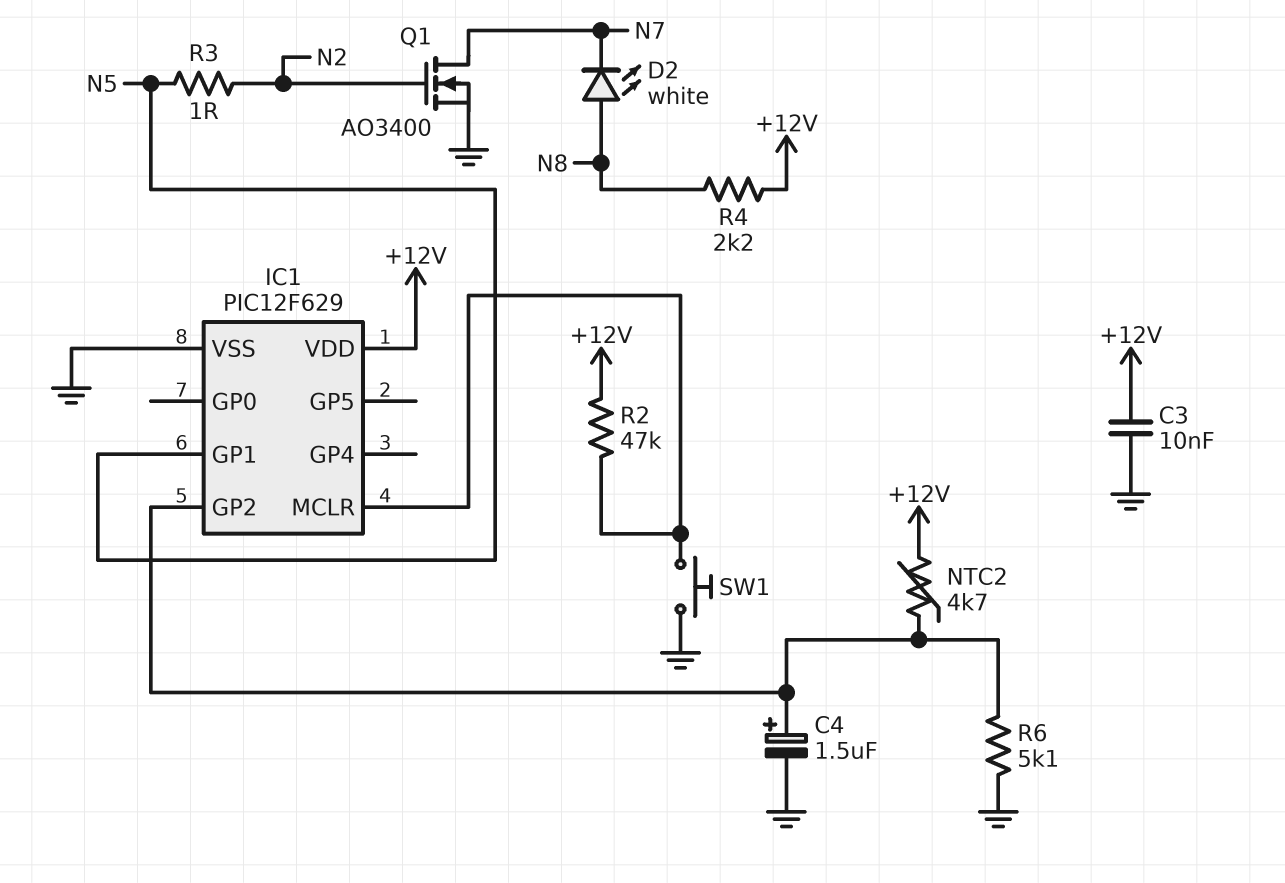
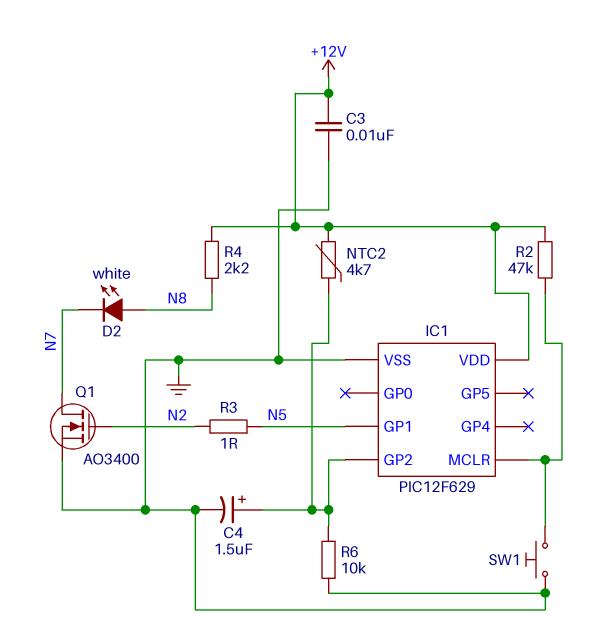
R6: 5.1k (GND, IC1/GP2) -> 10k (GND, IC1/GP2)

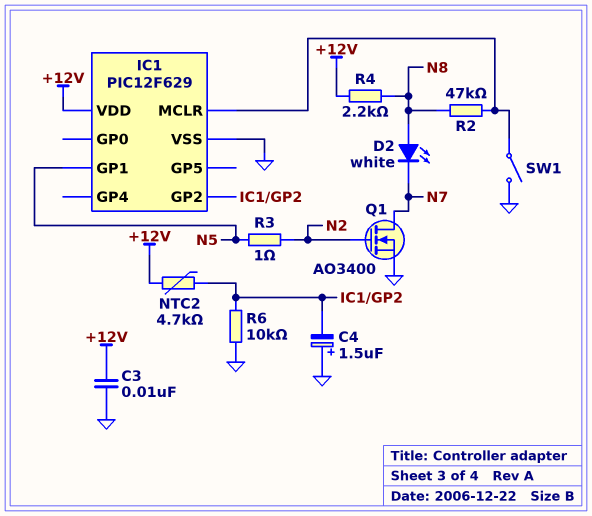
C4: 1.5uF (plus IC1/GP2, minus GND) -> 1.5uF (plus GND, minus IC1/GP2)
R2: 47k (+12V, IC1/MCLR) -> 47k (IC1/MCLR, N8)
SW1: button (GND, IC1/MCLR) -> switch (GND, IC1/MCLR)

